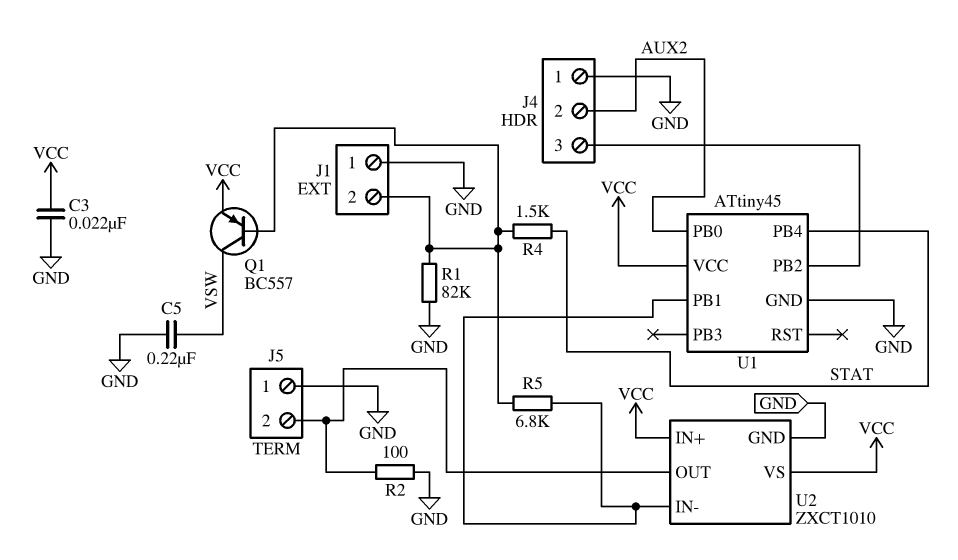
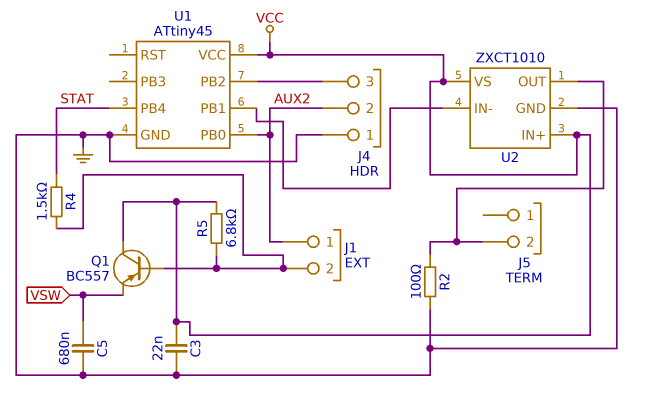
C5: 220nF (GND, VSW) -> 680nF (GND, VSW)
J1 pin 1: GND -> AUX2
J5 pin 1: GND -> none
Q1: PNP BC557 (B J1/2, C VSW, E VCC) -> PNP BC557 (B J1/2, C VCC, E VSW)
R1: 82k (GND, J1/2) -> none
R5: 6.8k (J1/2, U1/PB1) -> 6.8k (J1/2, VCC)

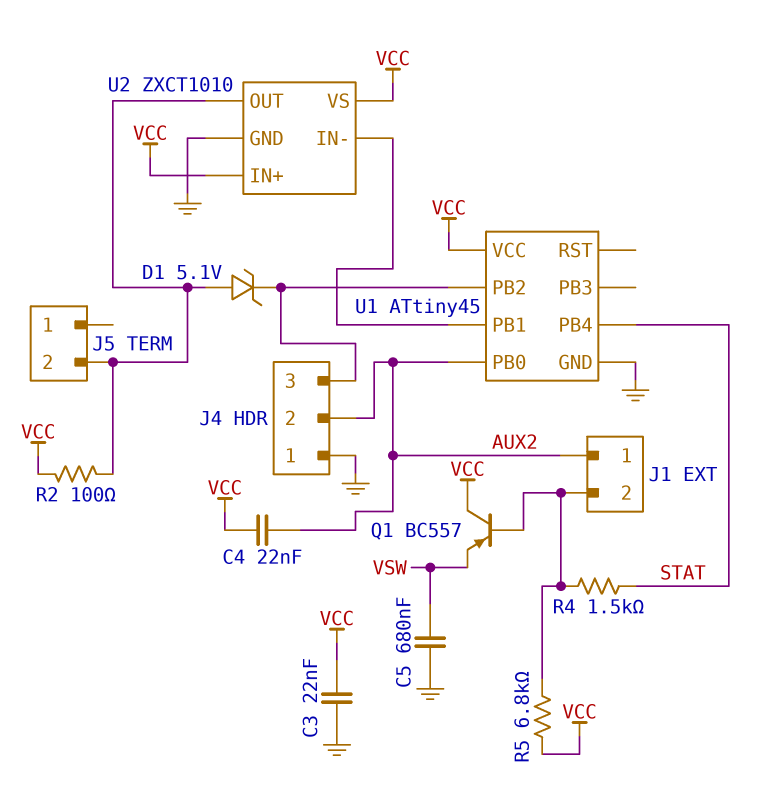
C4: none -> 22nF (AUX2, VCC)
D1: none -> zener 5.1V (A J5/2, K J4/3)
R2: 100 (GND, J5/2) -> 100 (J5/2, VCC)

